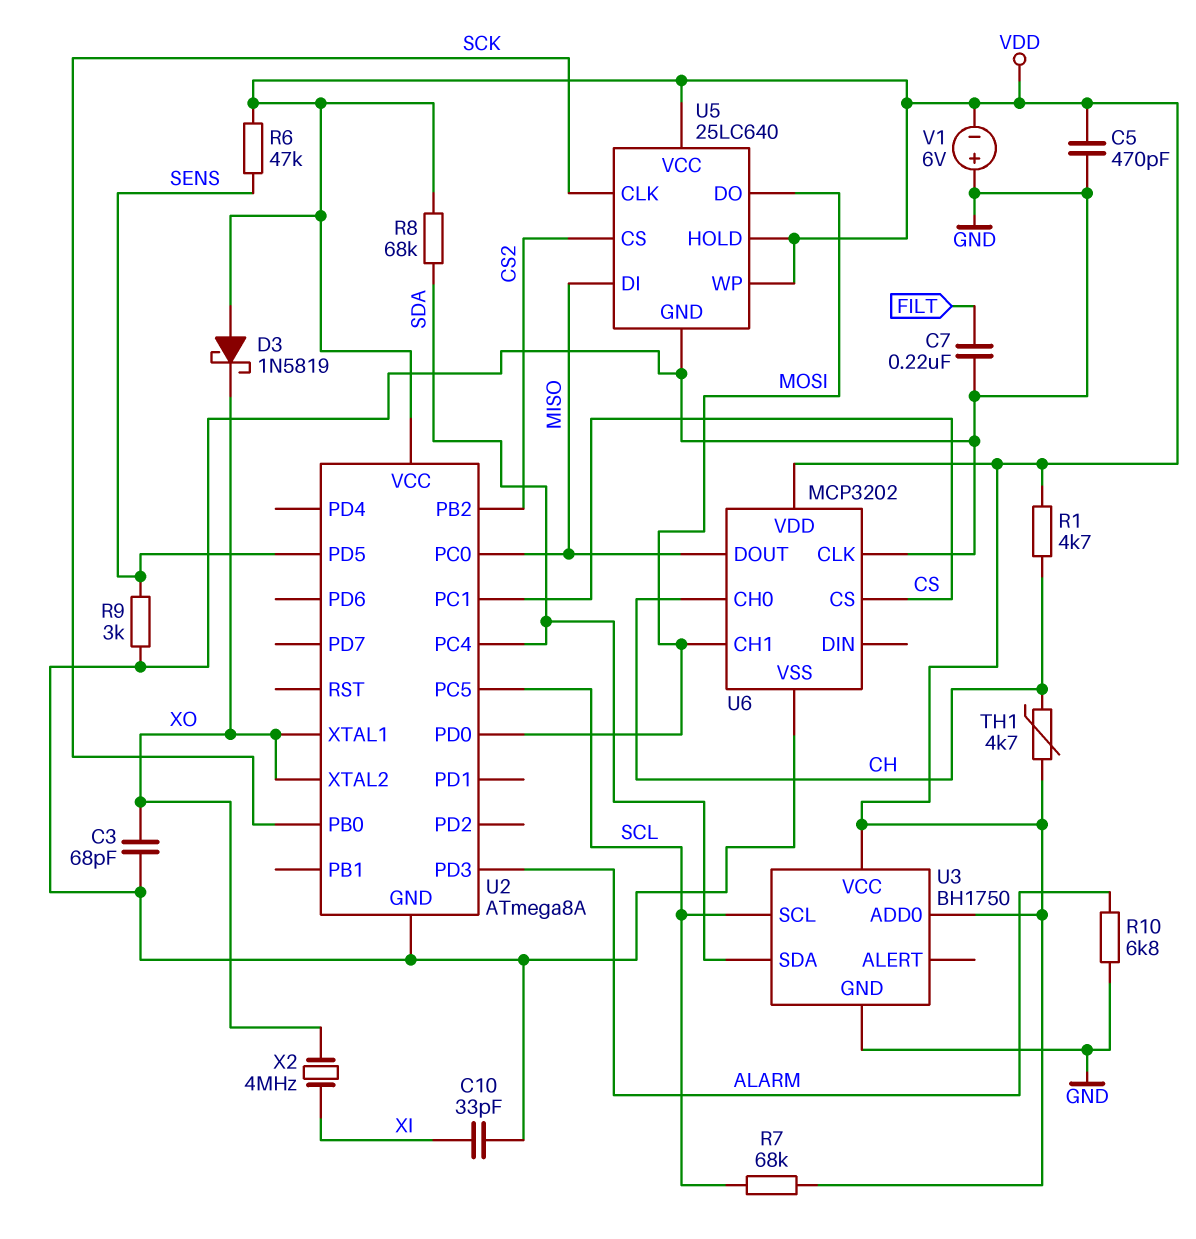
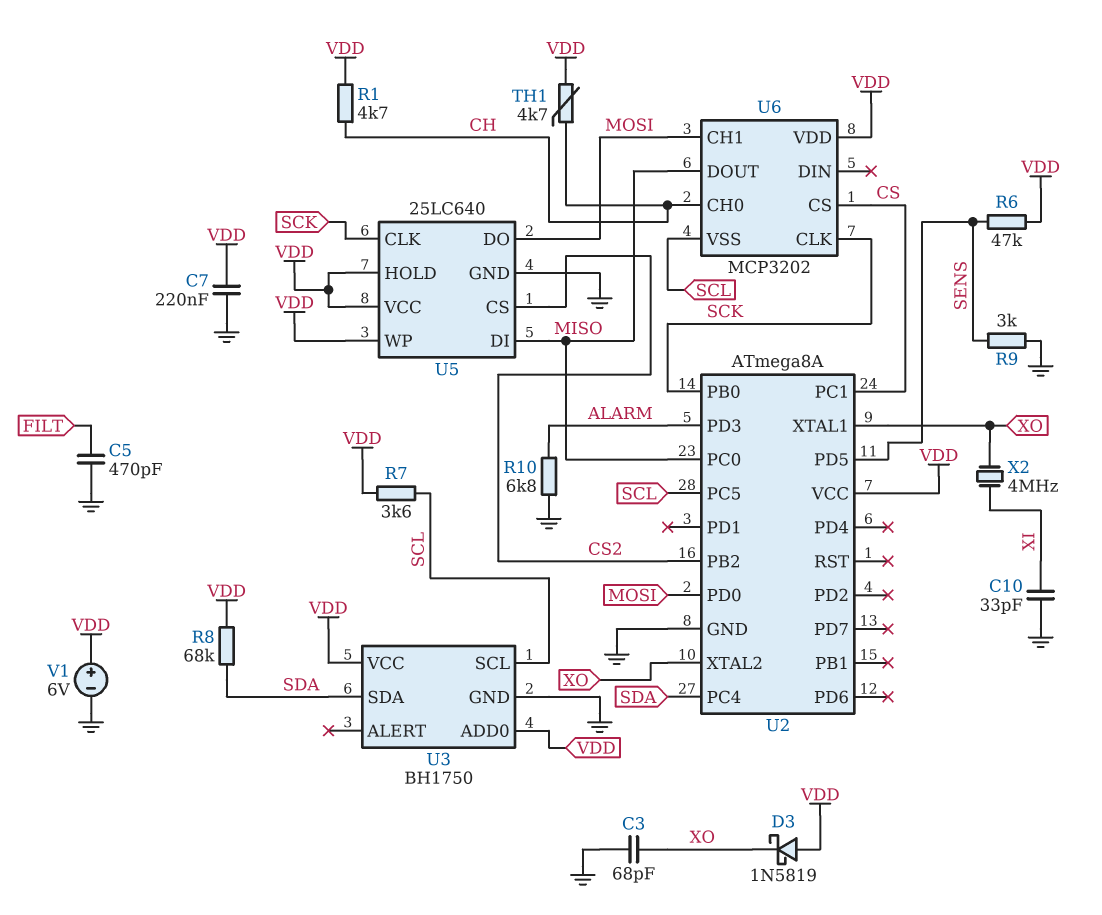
C5: 470pF (GND, VDD) -> 470pF (FILT, GND)
C7: 220nF (FILT, GND) -> 220nF (GND, VDD)
R7: 68k (SCL, VDD) -> 3.6k (SCL, VDD)
U6 pin CLK: GND -> SCK
U6 pin VSS: GND -> SCL
V1: 6V (plus GND, minus VDD) -> 6V (plus VDD, minus GND)

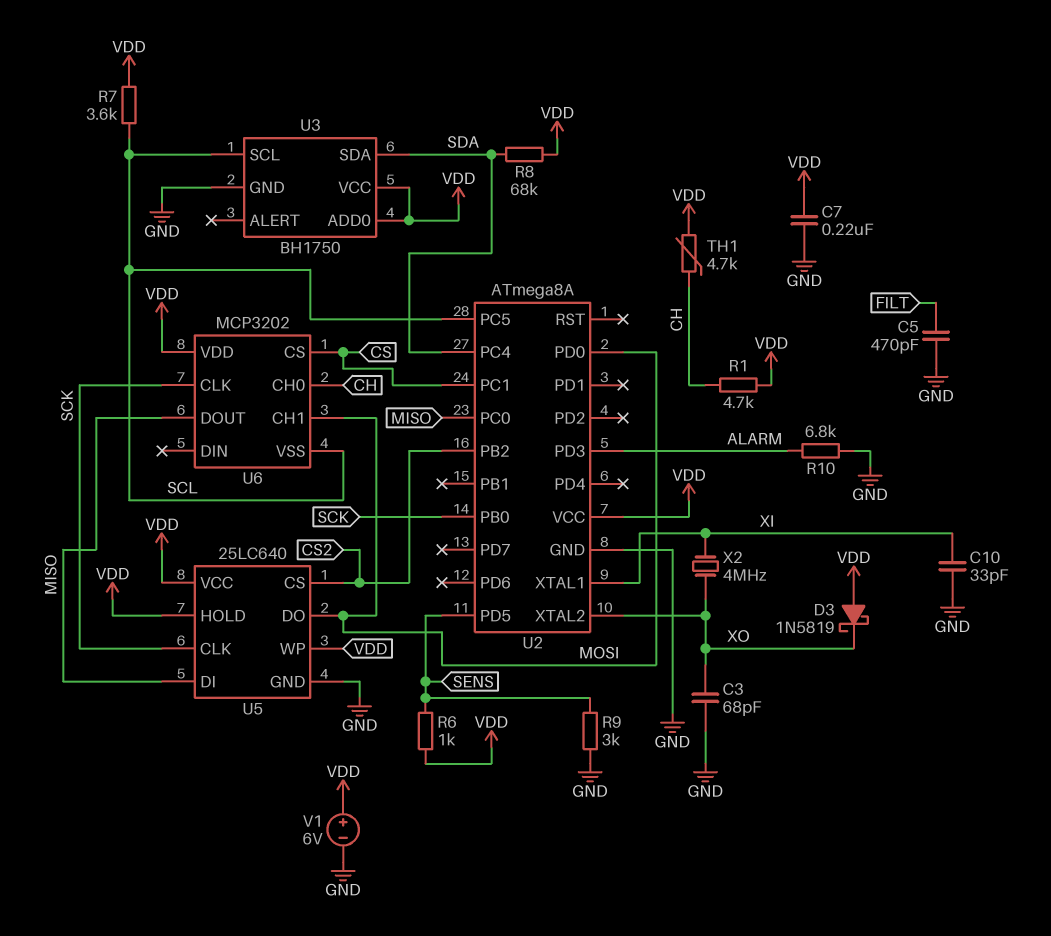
R6: 47k (SENS, VDD) -> 1k (SENS, VDD)
U2 pin XTAL1: XO -> XI

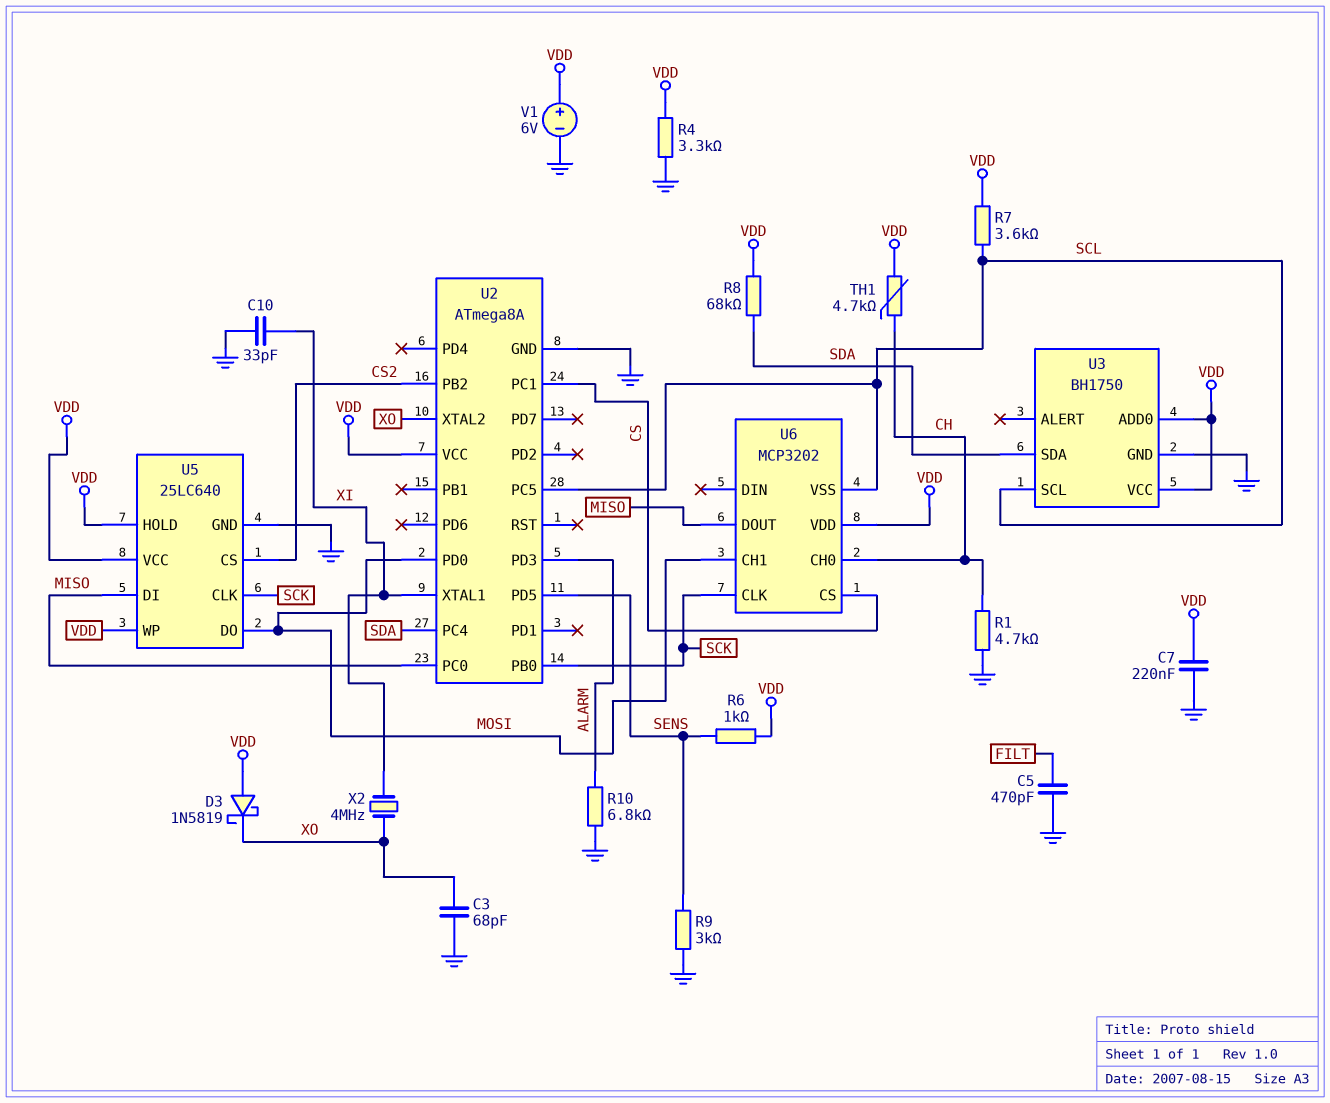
R1: 4.7k (CH, VDD) -> 4.7k (CH, GND)
R4: none -> 3.3k (GND, VDD)

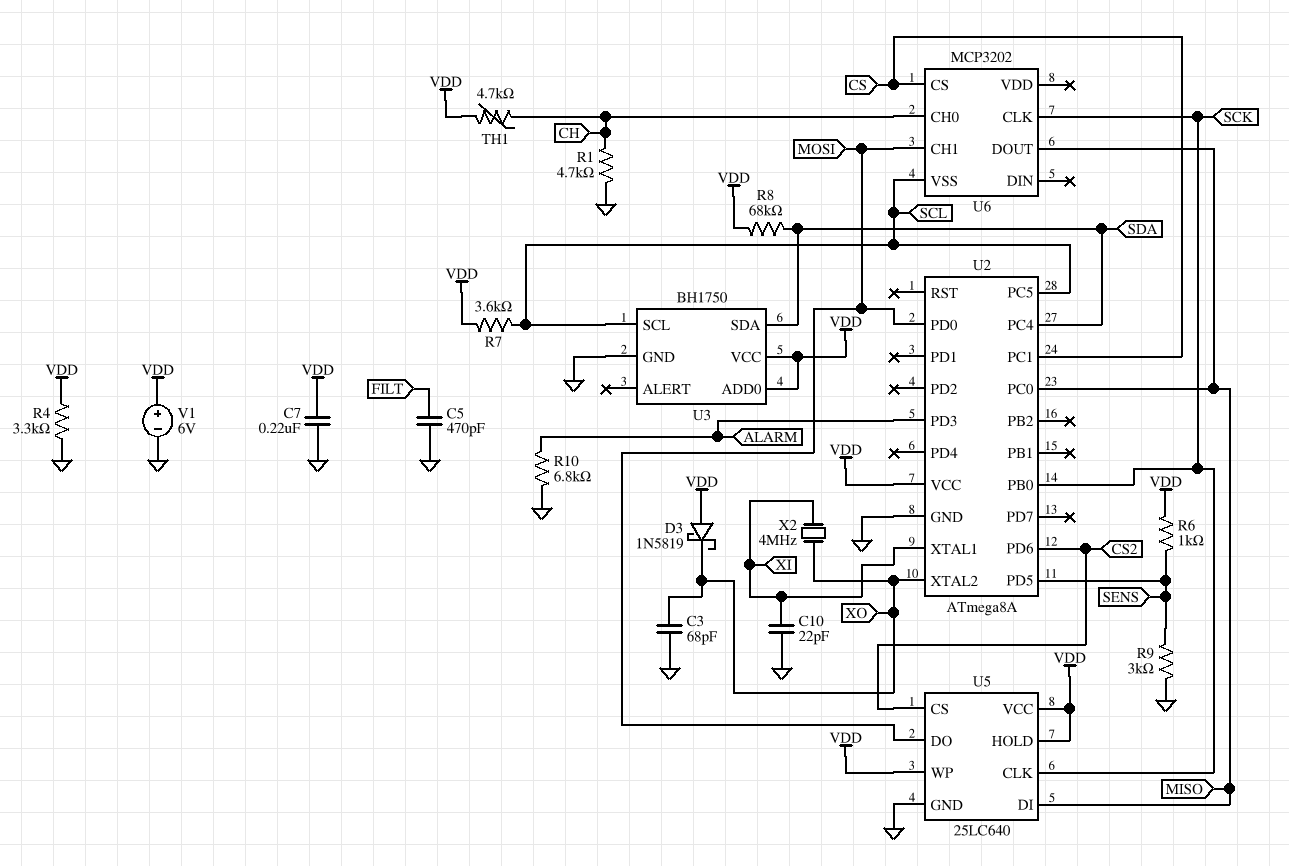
C10: 33pF (GND, XI) -> 22pF (GND, XI)
U2 pin PB2: CS2 -> none
U2 pin PD6: none -> CS2
U6 pin VDD: VDD -> none

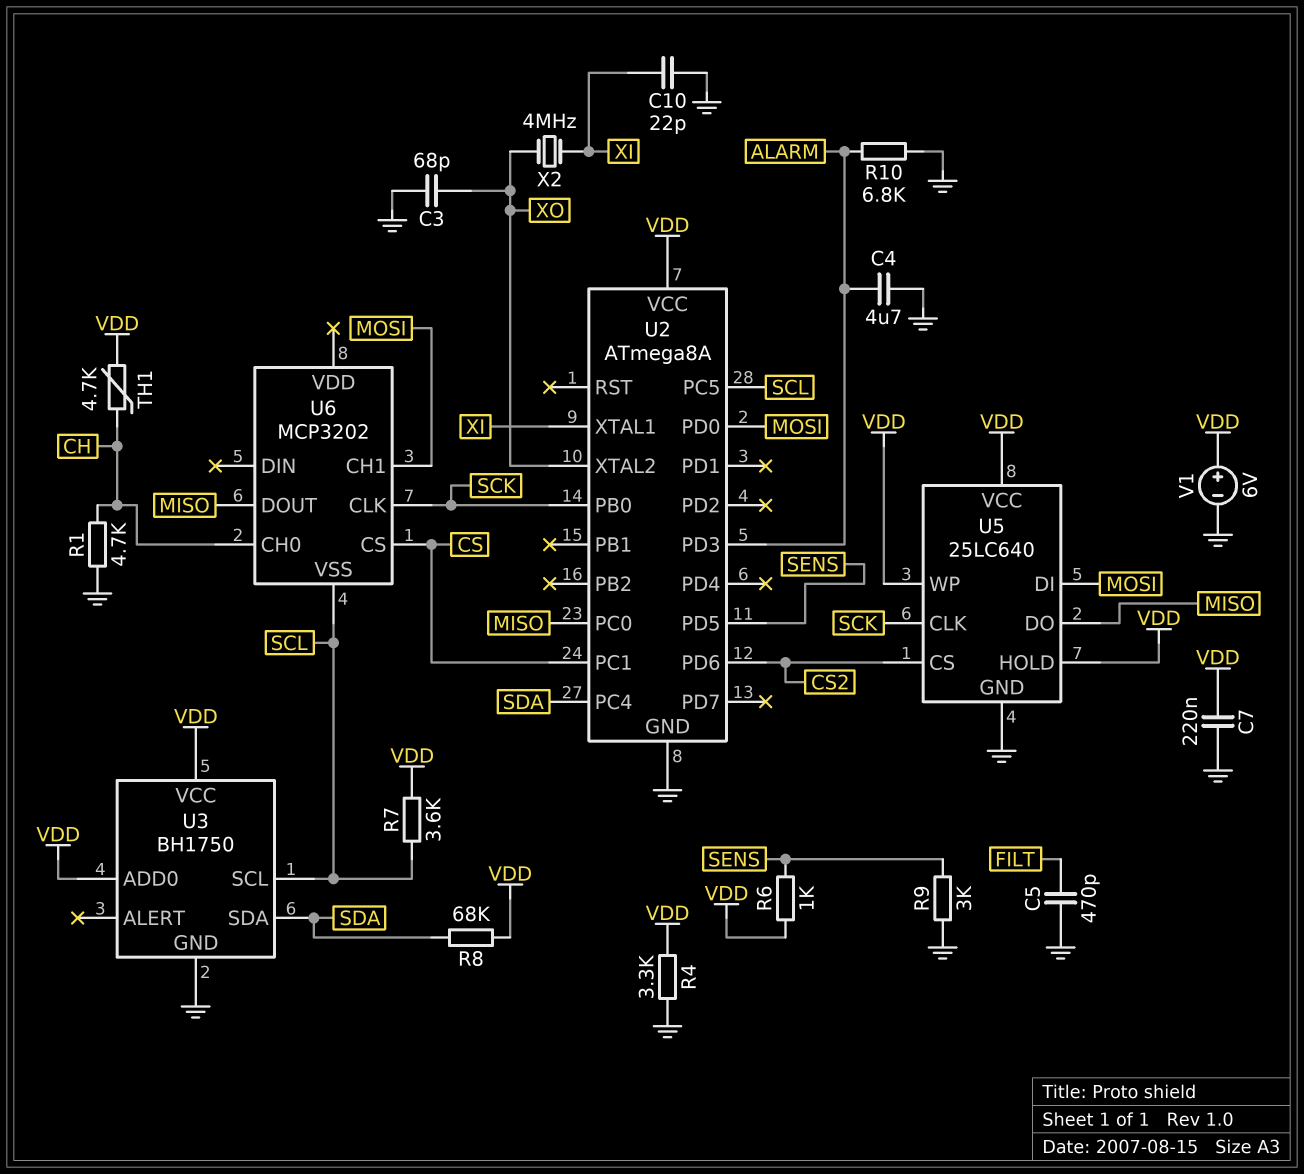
C4: none -> 4.7uF (ALARM, GND)
D3: schottky 1N5819 (A VDD, K XO) -> none
U5 pin DI: MISO -> MOSI
U5 pin DO: MOSI -> MISO

